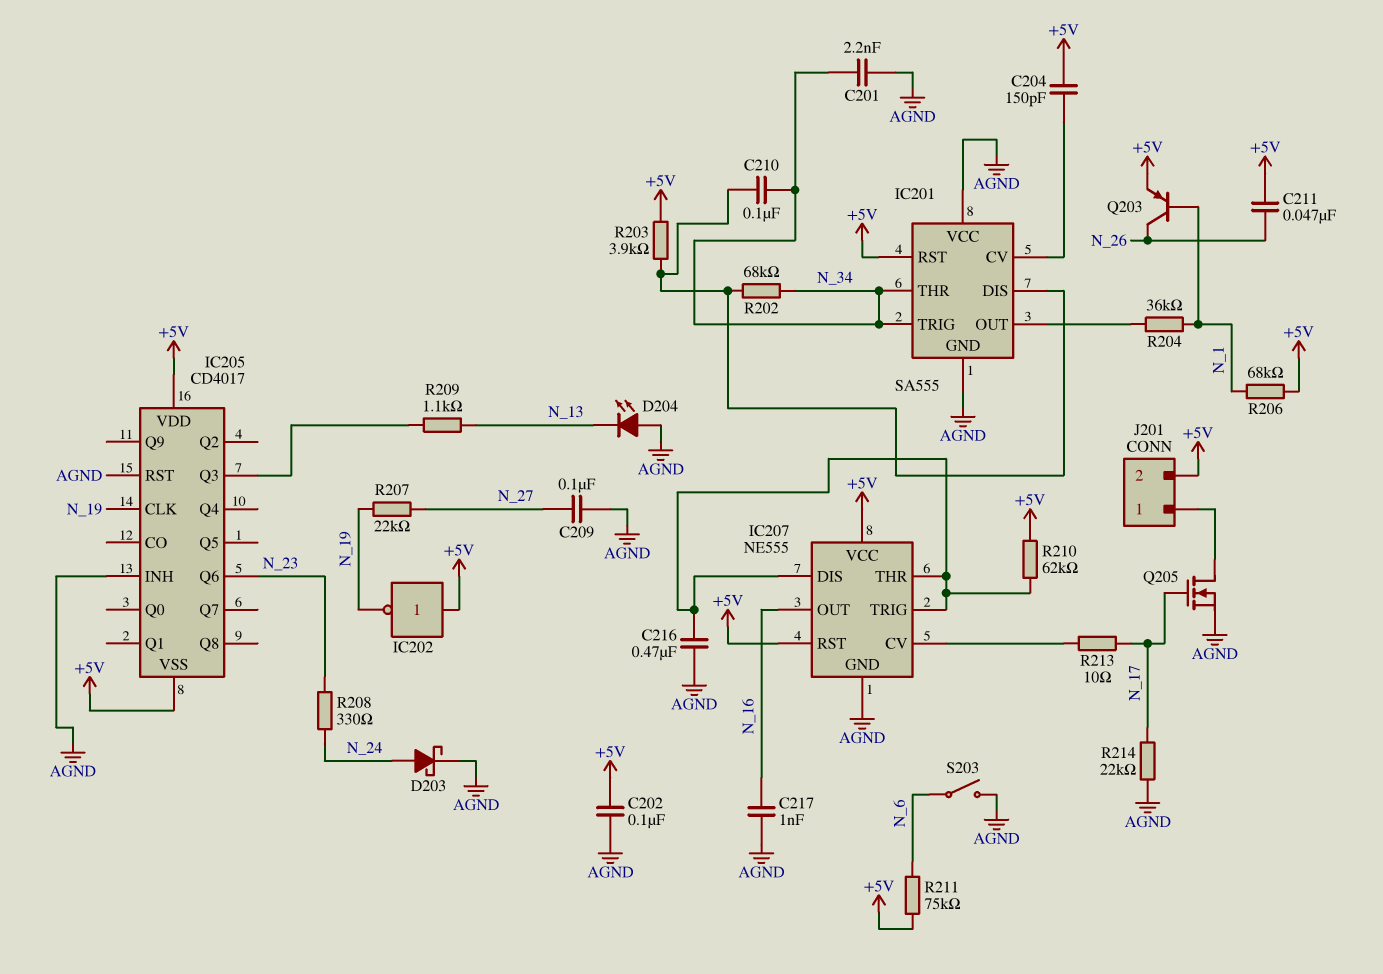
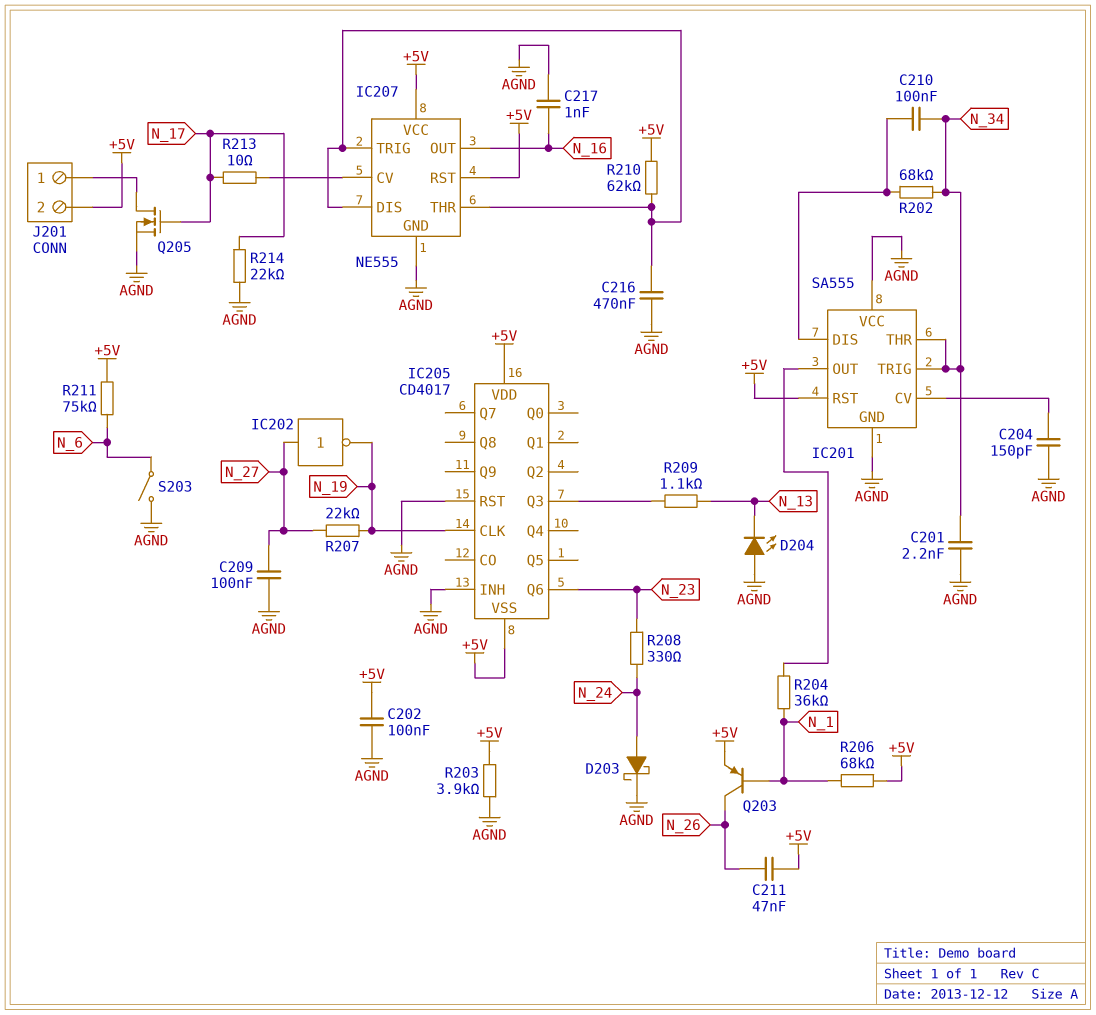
C204: 150pF (+5V, IC201/CV) -> 150pF (AGND, IC201/CV)
IC202: NOT (in +5V, out N_19) -> NOT (in N_27, out N_19)
R203: 3.9k (+5V, IC201/DIS) -> 3.9k (+5V, AGND)

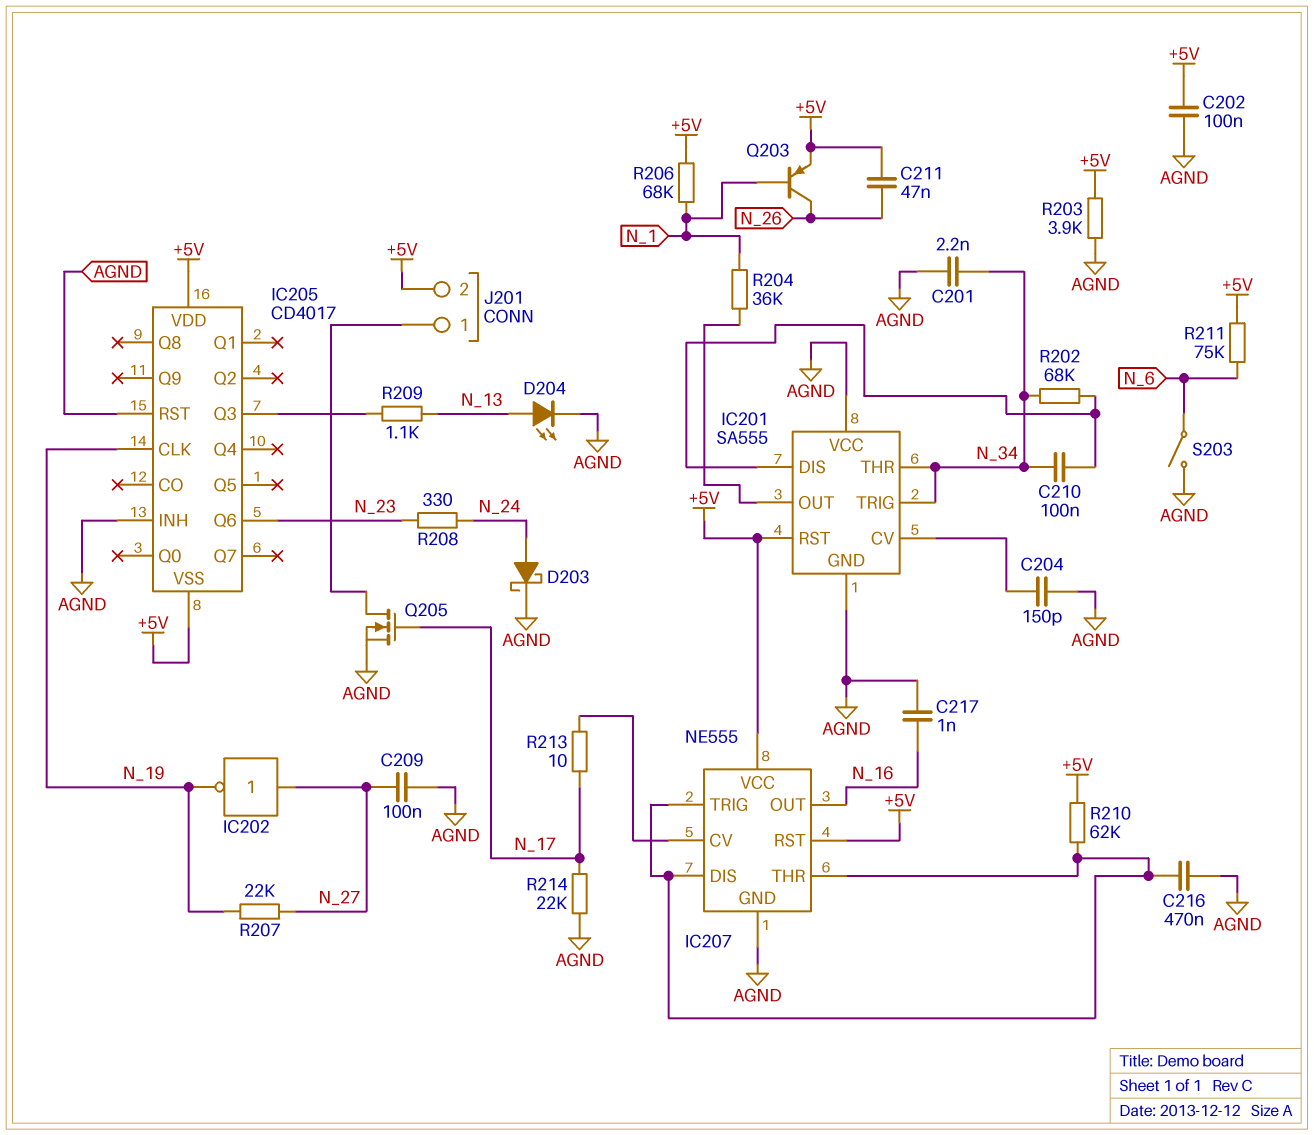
D204: LED (A AGND, K N_13) -> LED (A N_13, K AGND)

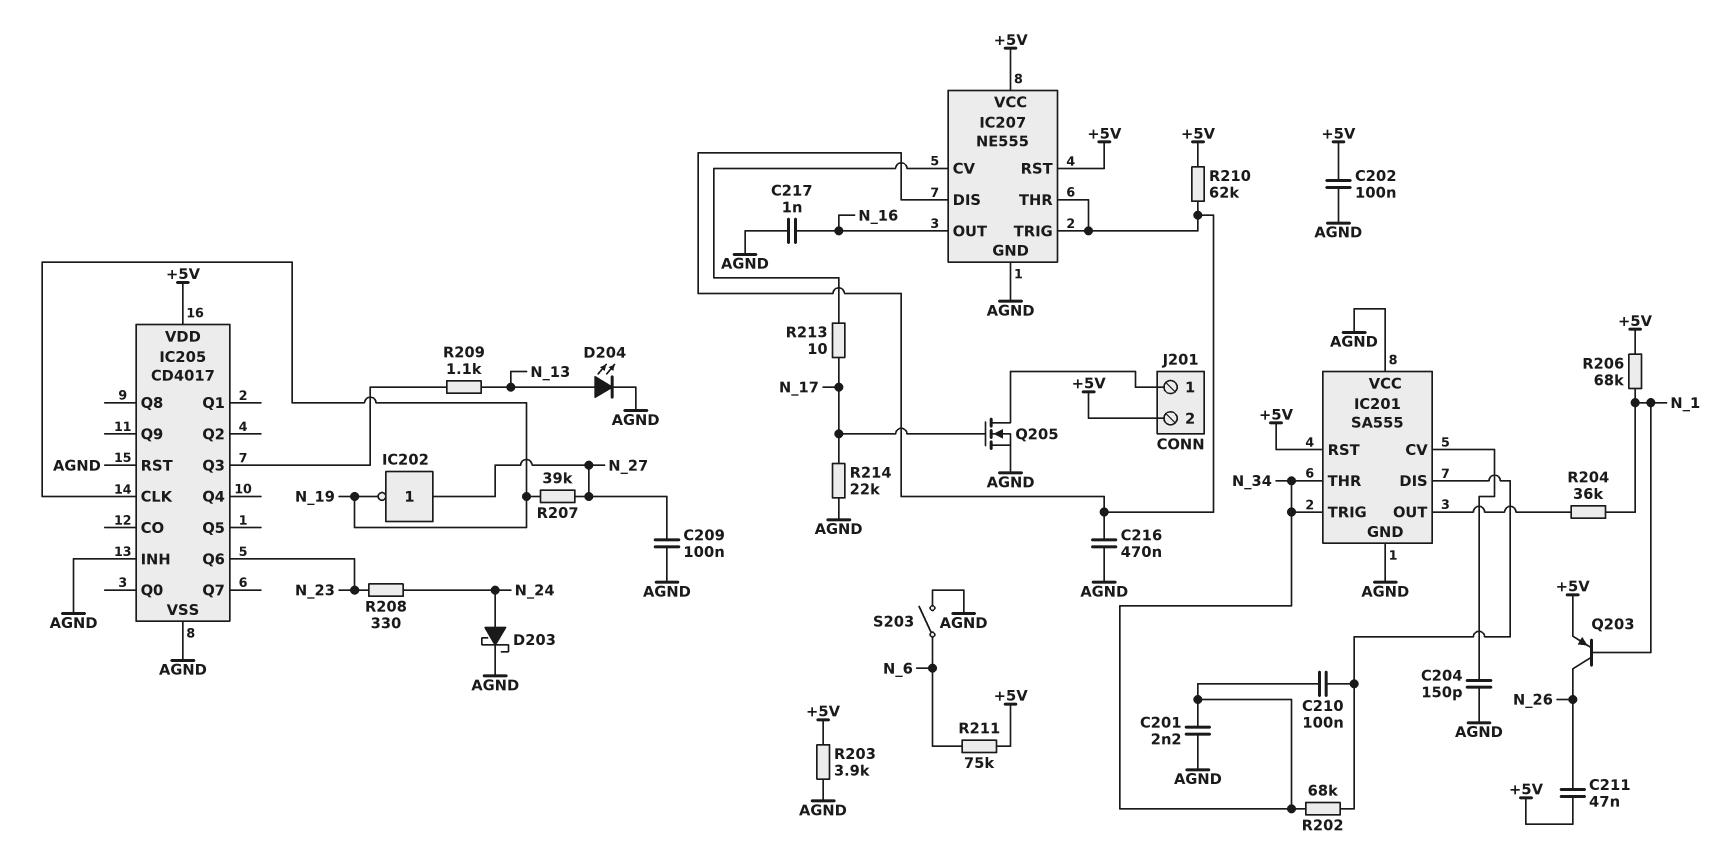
IC205 pin VSS: +5V -> AGND
R207: 22k (N_19, N_27) -> 39k (N_19, N_27)

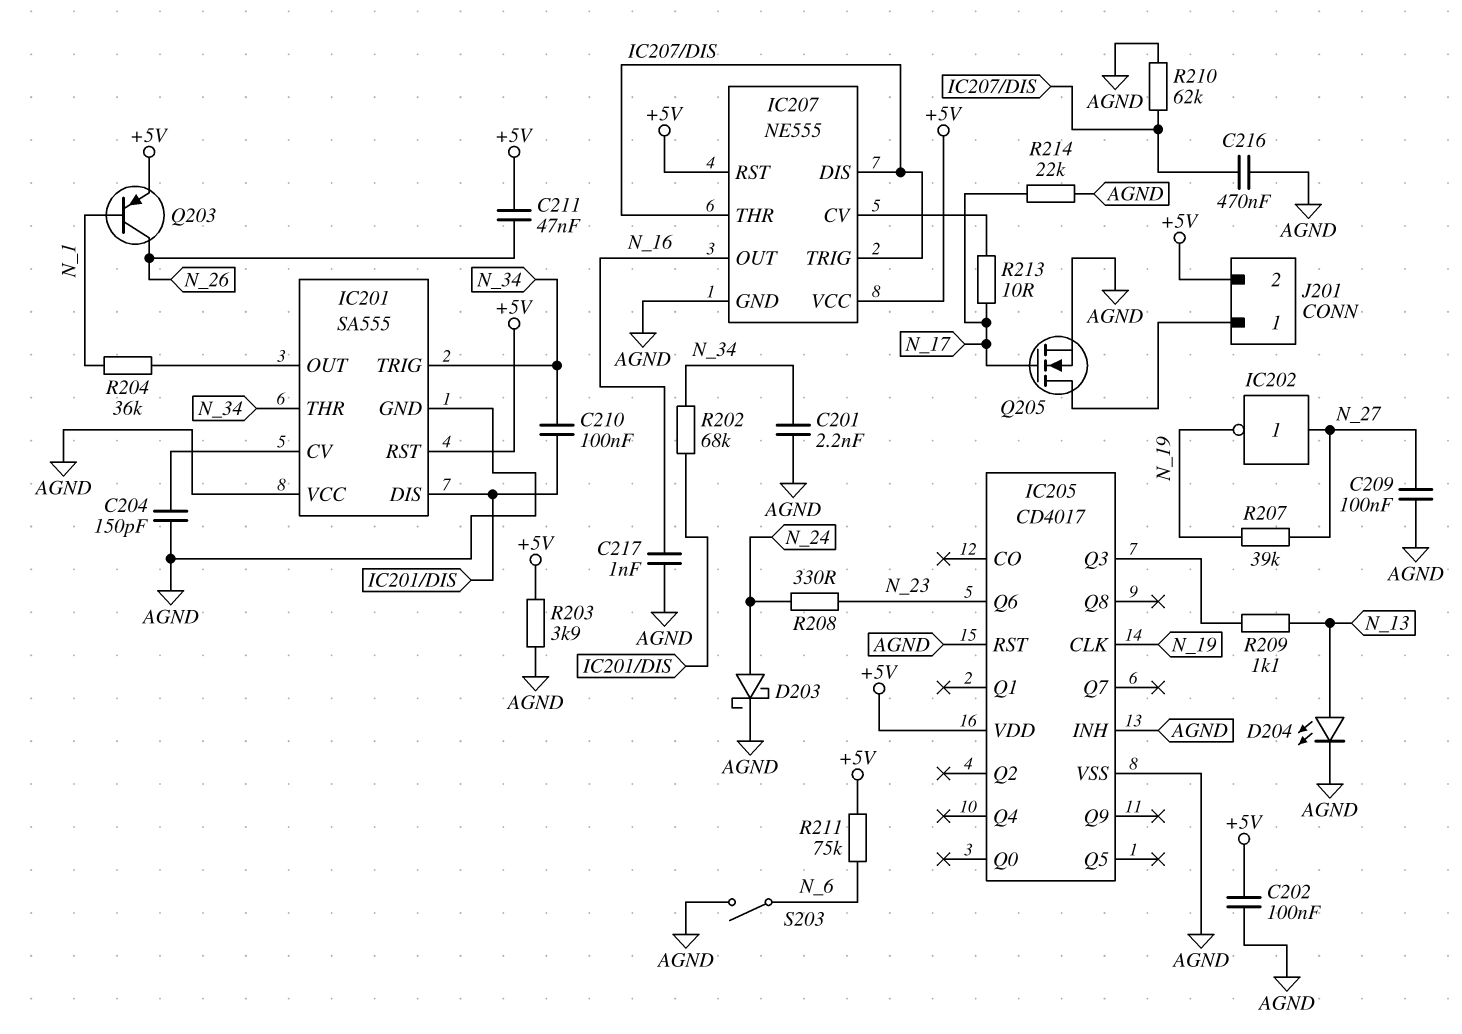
R206: 68k (+5V, N_1) -> none
R210: 62k (+5V, IC207/DIS) -> 62k (AGND, IC207/DIS)

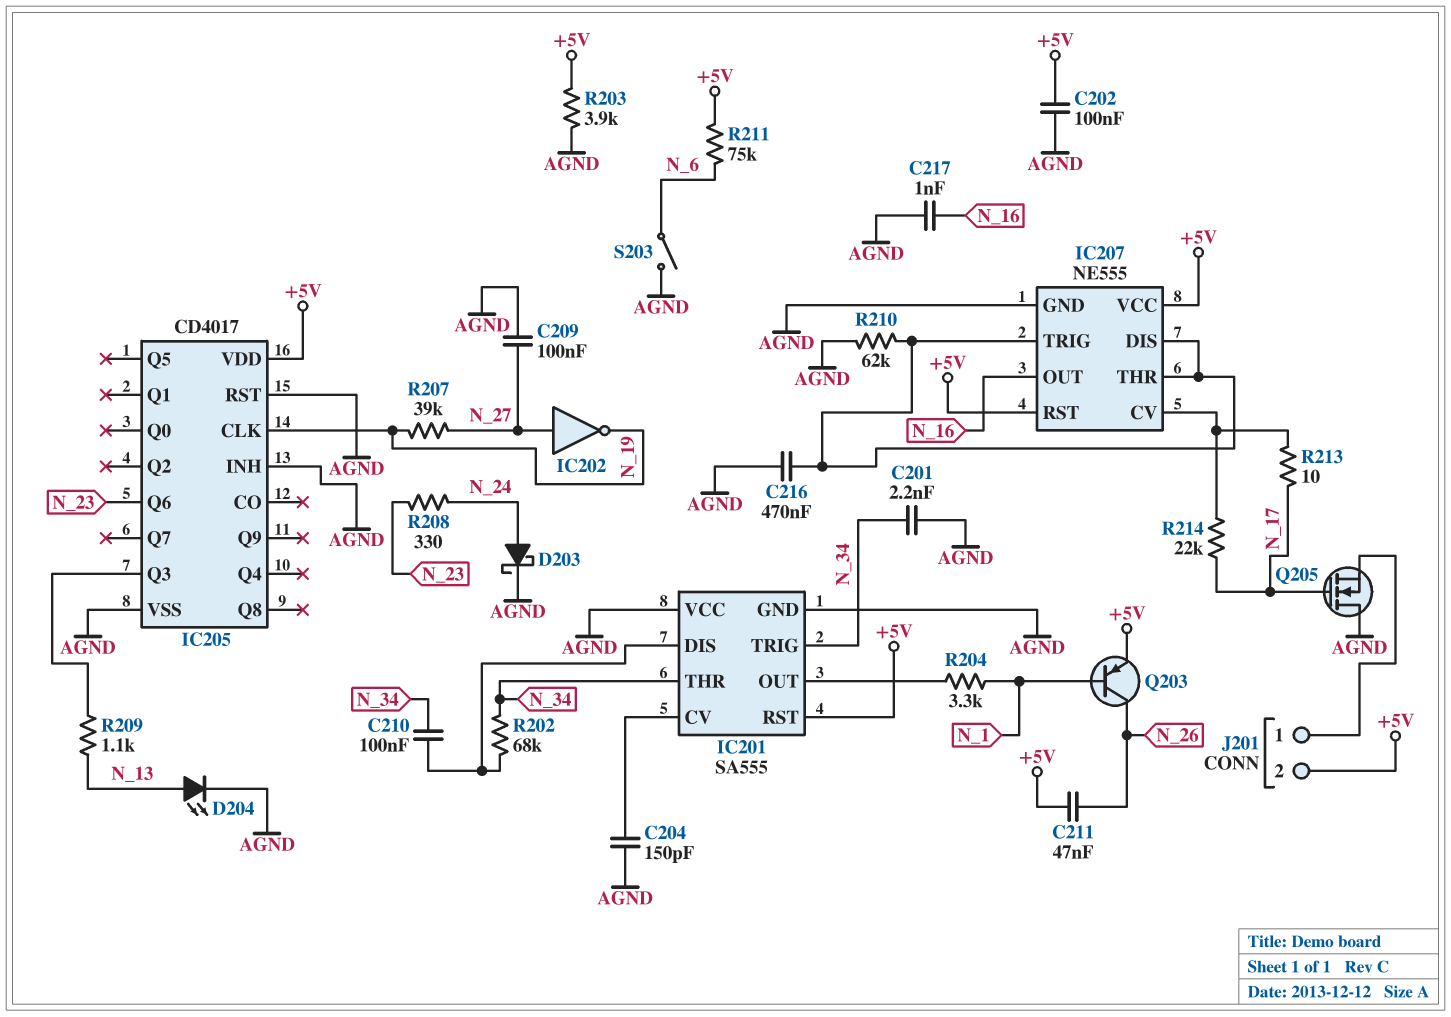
Q205: NMOS (G N_17, D J201/1, S AGND) -> NMOS (G N_17, D AGND, S J201/1)
R204: 36k (IC201/OUT, N_1) -> 3.3k (IC201/OUT, N_1)
R214: 22k (AGND, N_17) -> 22k (IC207/CV, N_17)

